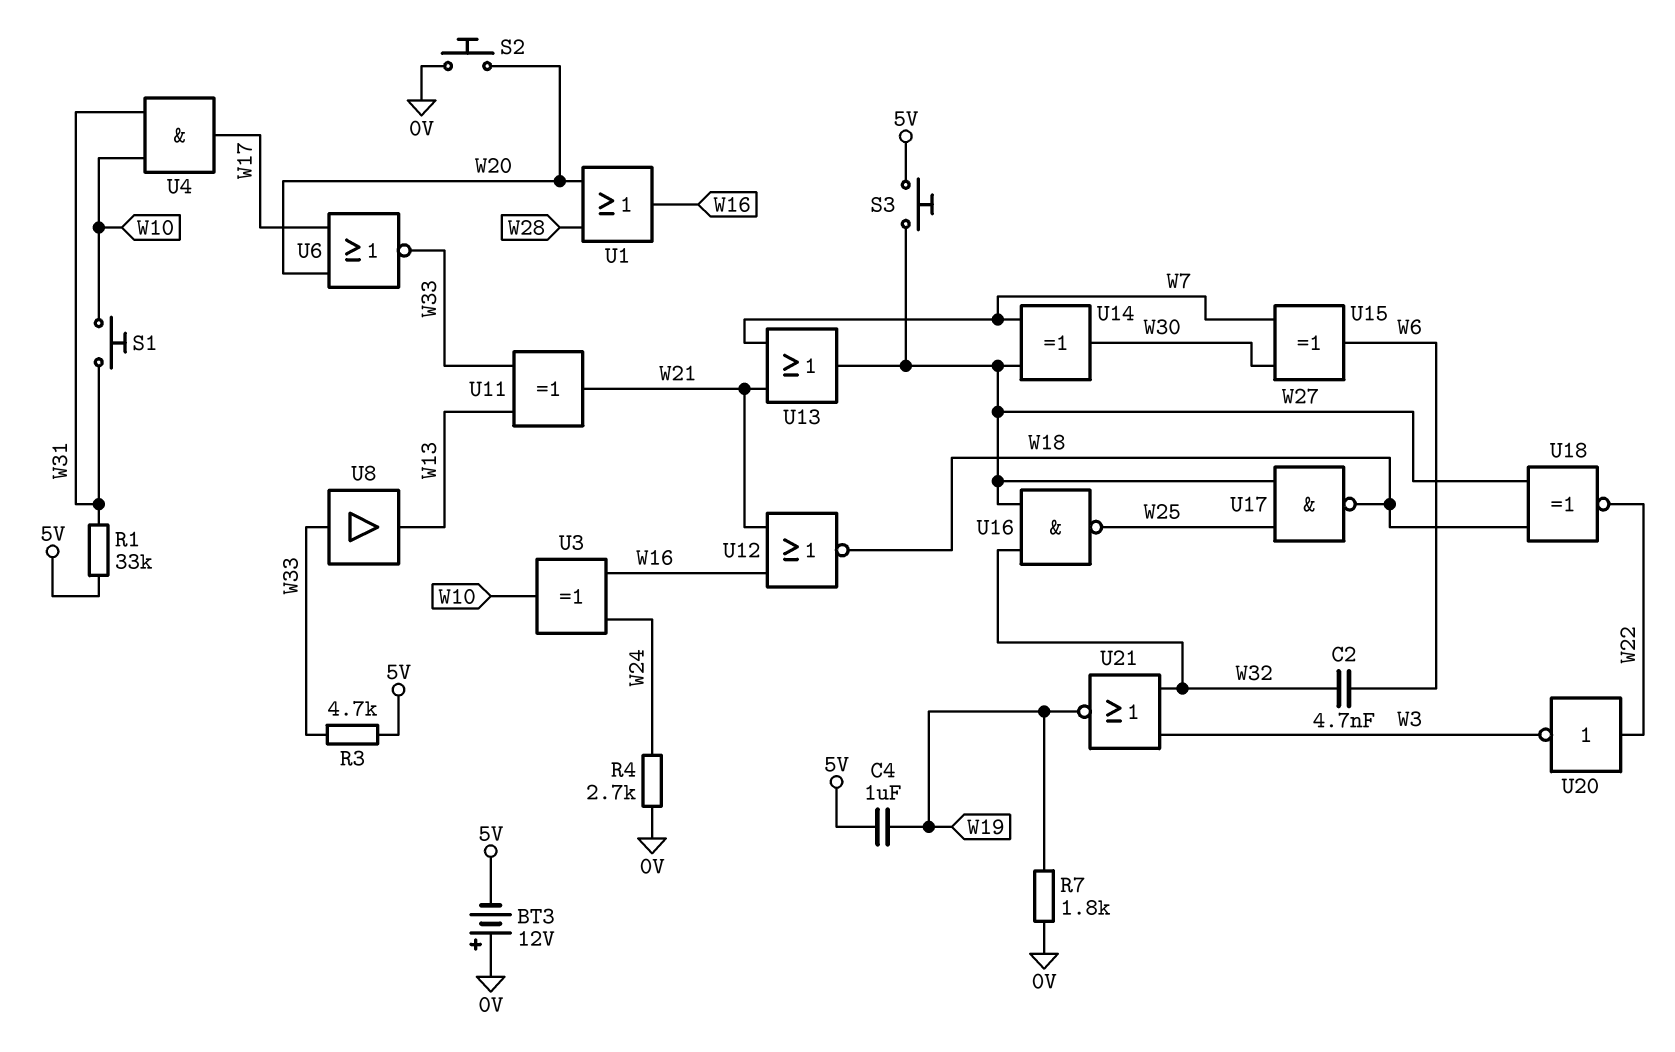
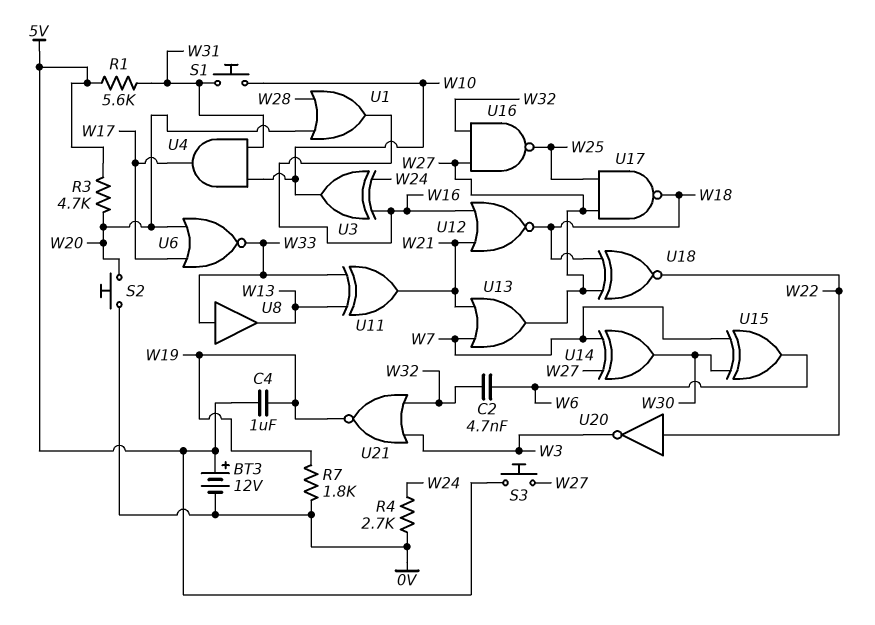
BT3: 12V (plus 0V, minus 5V) -> 12V (plus 5V, minus 0V)
R1: 33k (5V, W31) -> 5.6k (5V, W31)
R3: 4.7k (5V, W33) -> 4.7k (5V, W20)

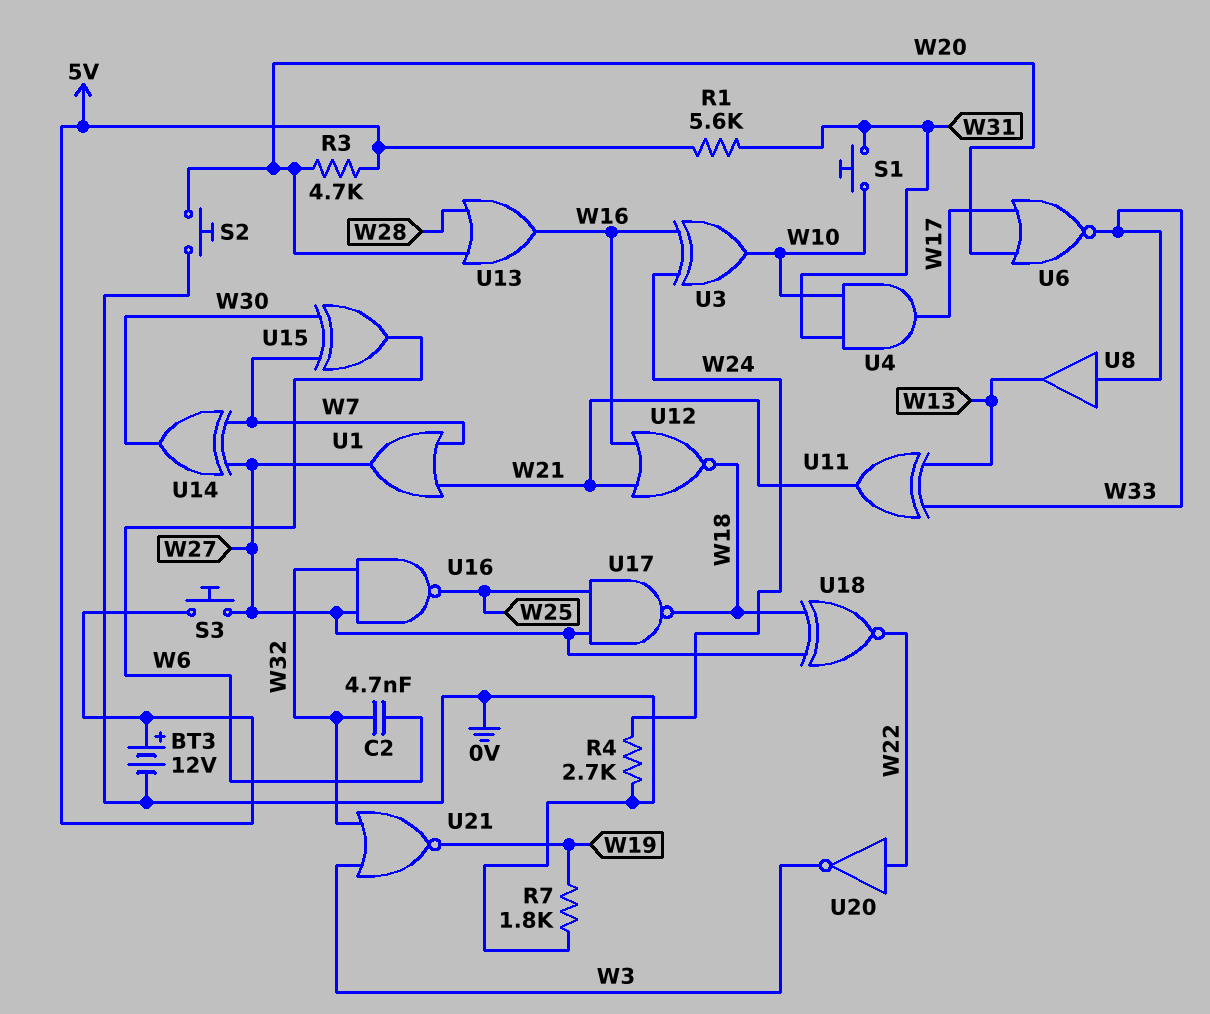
C4: 1uF (5V, W19) -> none
U1: OR (in W20, in W28, out W16) -> OR (in W7, in W21, out W27)
U13: OR (in W7, in W21, out W27) -> OR (in W20, in W28, out W16)

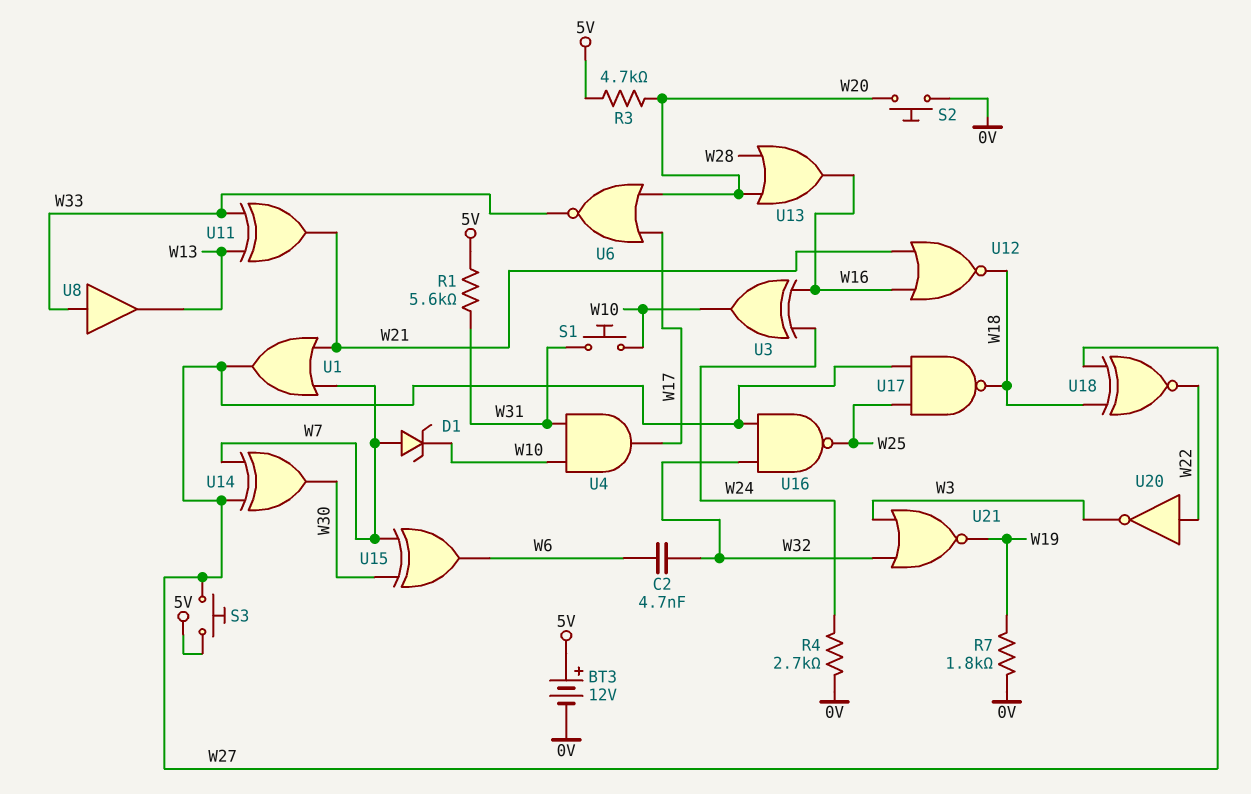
D1: none -> zener (A W7, K W10)

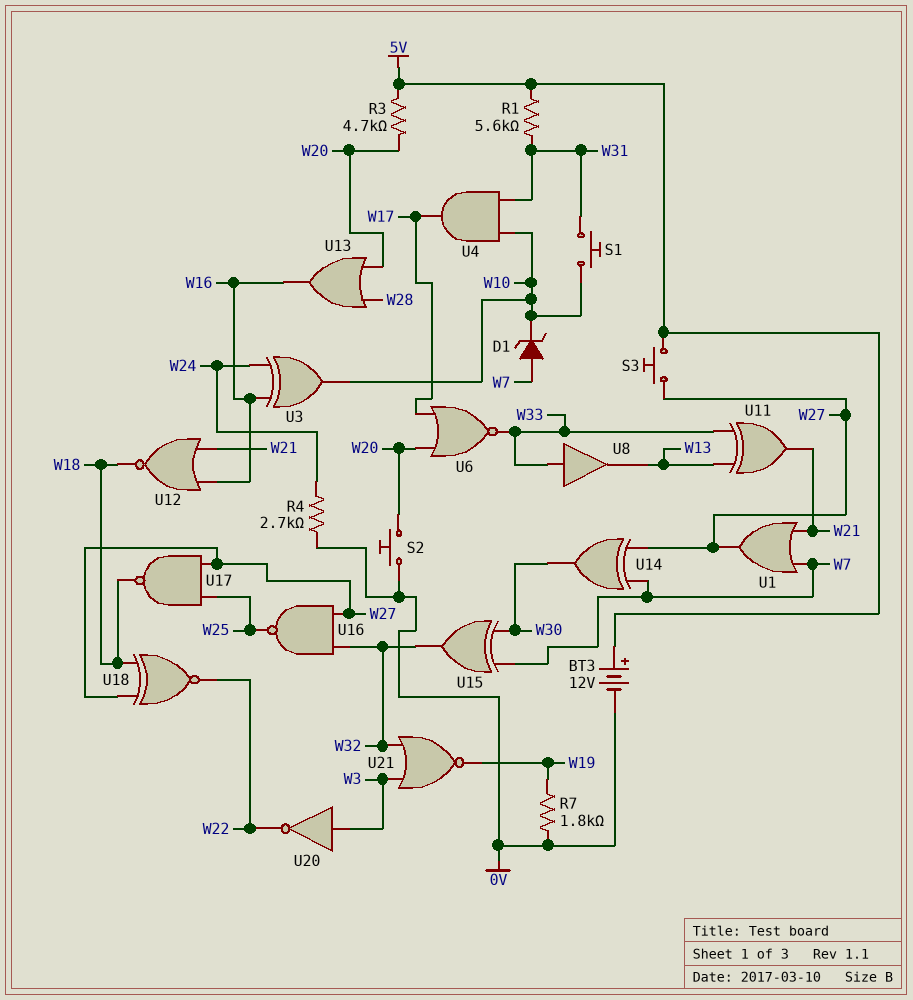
C2: 4.7nF (W6, W32) -> none
U15: XOR (in W7, in W30, out W6) -> XOR (in W7, in W30, out W32)
U20: NOT (in W22, out W3) -> NOT (in W3, out W22)

